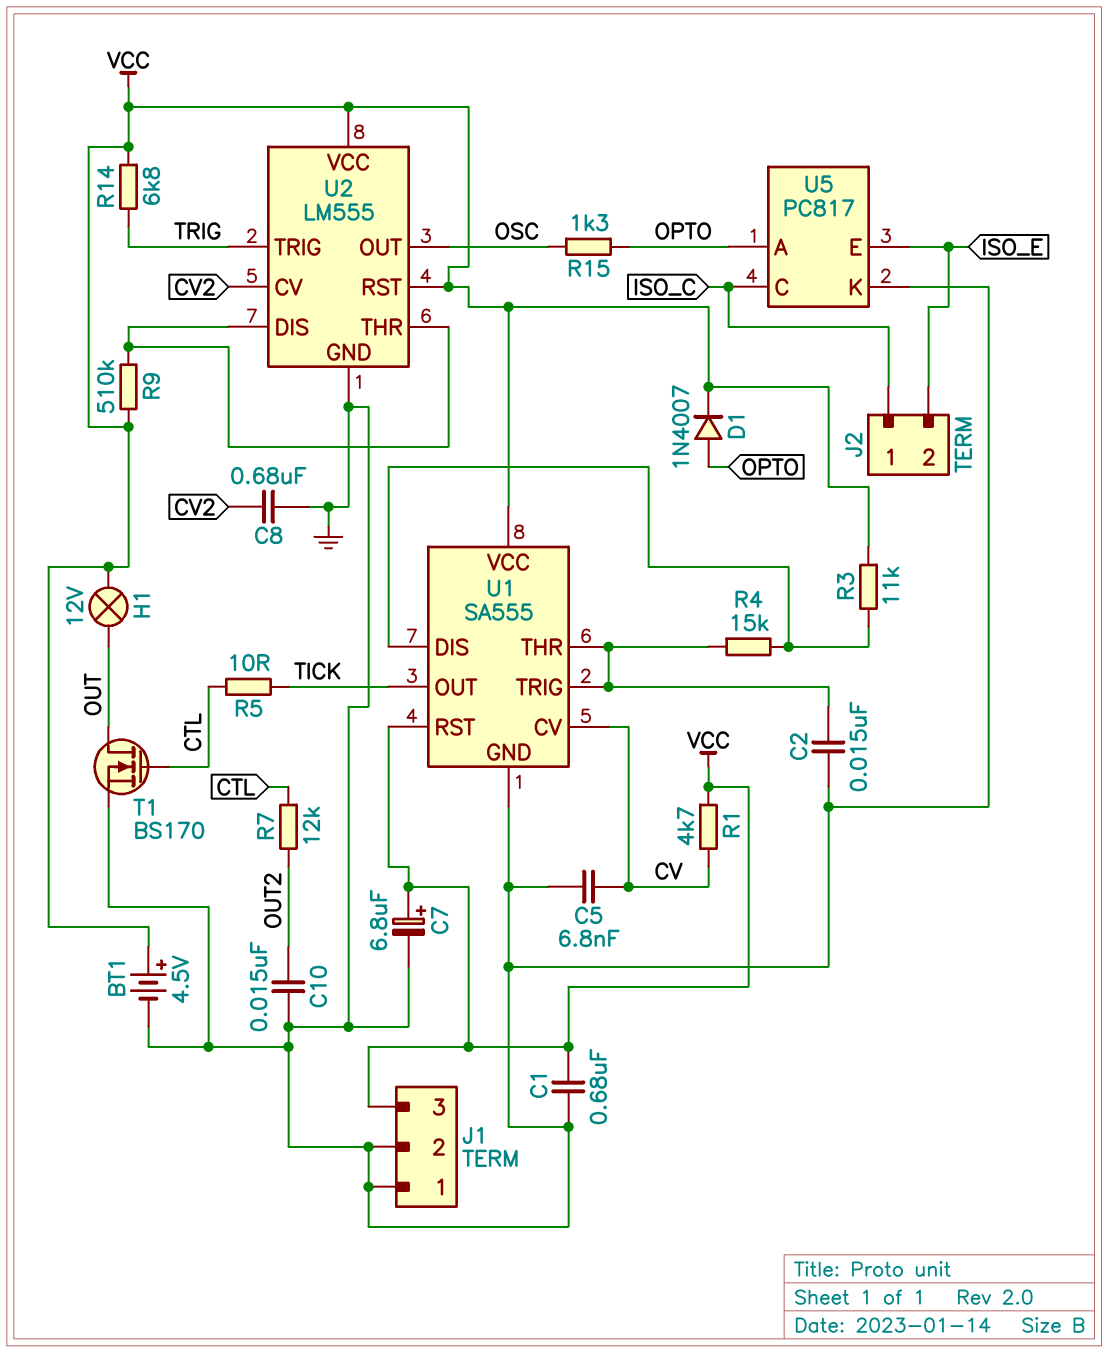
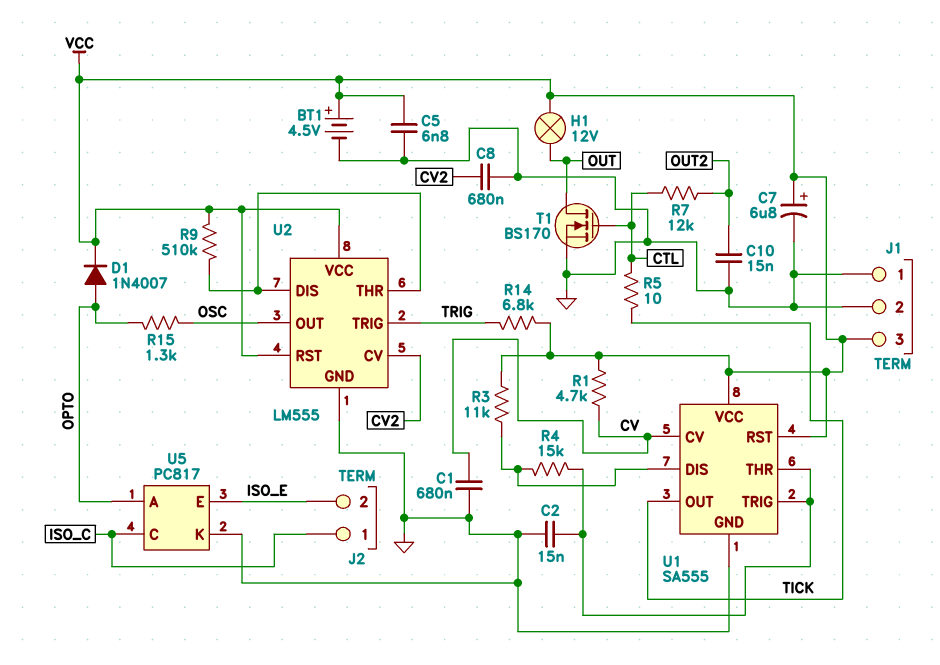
C1: 680nF (GND, VCC) -> 680nF (CV, GND)
C5: 6.8nF (CV, GND) -> 6.8nF (GND, VCC)

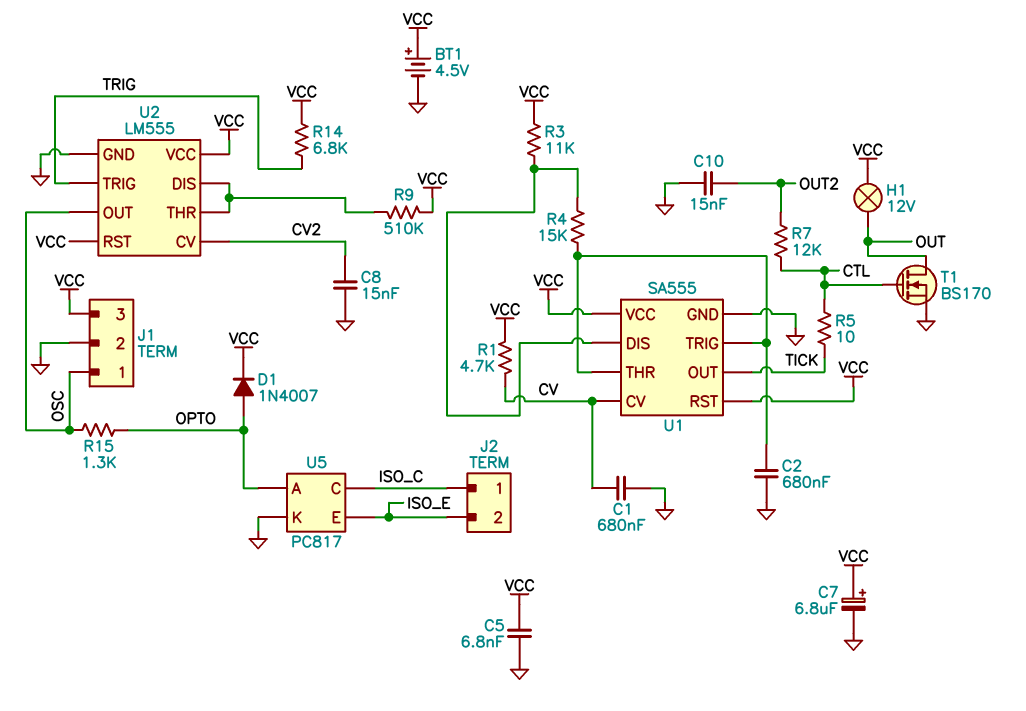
C2: 15nF (GND, U1/THR) -> 680nF (GND, U1/THR)
C8: 680nF (CV2, GND) -> 15nF (CV2, GND)
J1 pin 1: GND -> OSC

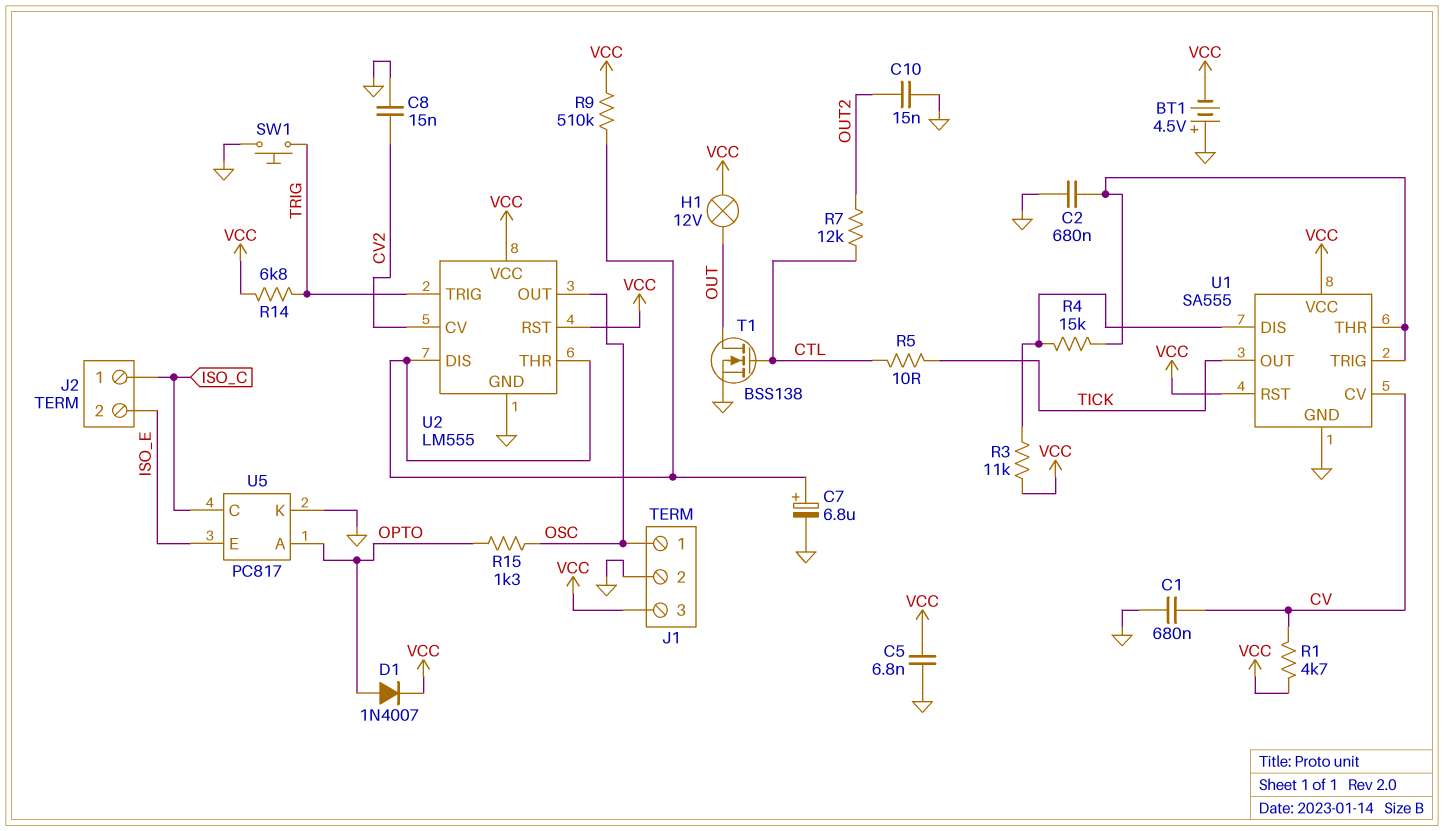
BT1: 4.5V (plus VCC, minus GND) -> 4.5V (plus GND, minus VCC)
C7: 6.8uF (plus VCC, minus GND) -> 6.8uF (plus U2/DIS, minus GND)
SW1: none -> button (GND, TRIG)
T1: NMOS BS170 (G CTL, D OUT, S GND) -> NMOS BSS138 (G CTL, D OUT, S GND)

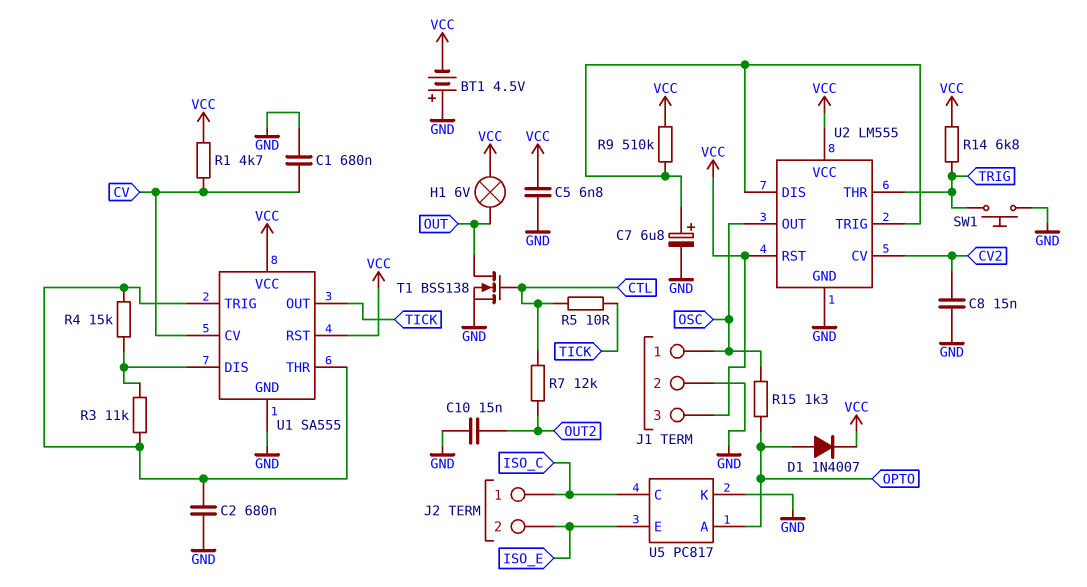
H1: lamp 12V (OUT, VCC) -> lamp 6V (OUT, VCC)
R3: 11k (U1/DIS, VCC) -> 11k (U1/DIS, U1/THR)
U2 pin THR: U2/DIS -> TRIG
U2 pin TRIG: TRIG -> U2/DIS

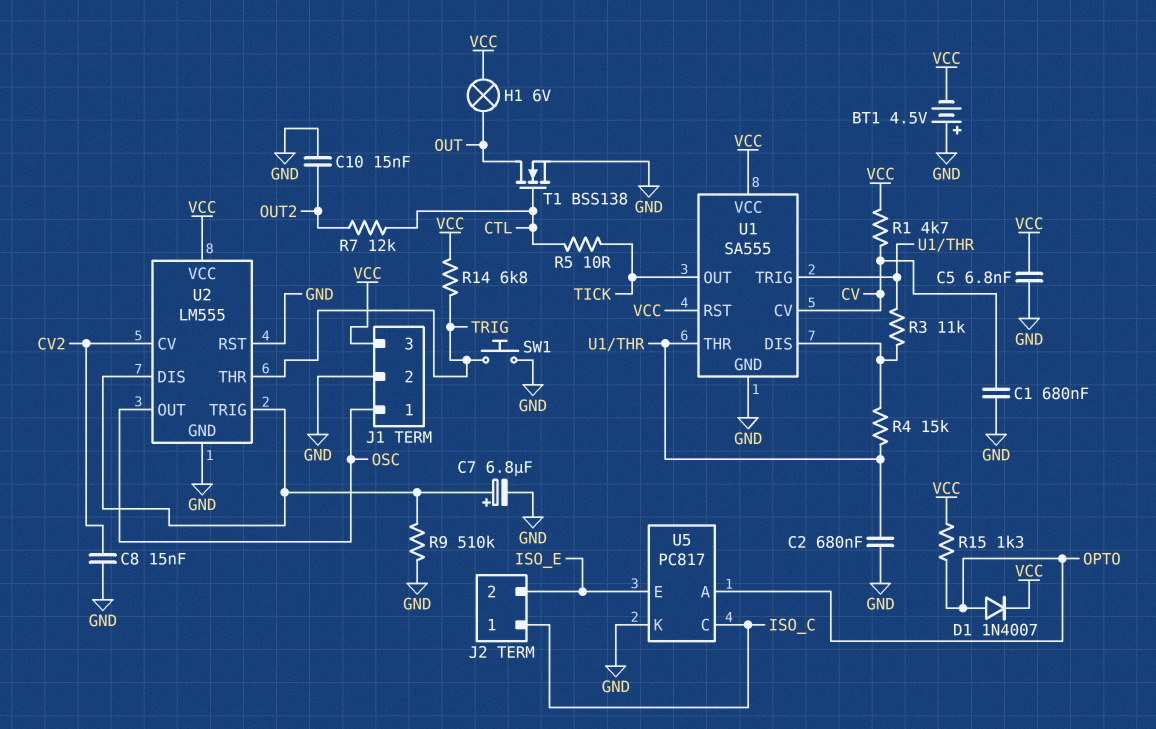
R9: 510k (U2/DIS, VCC) -> 510k (GND, U2/DIS)
R15: 1.3k (OPTO, OSC) -> 1.3k (OPTO, VCC)
U2 pin RST: VCC -> GND

